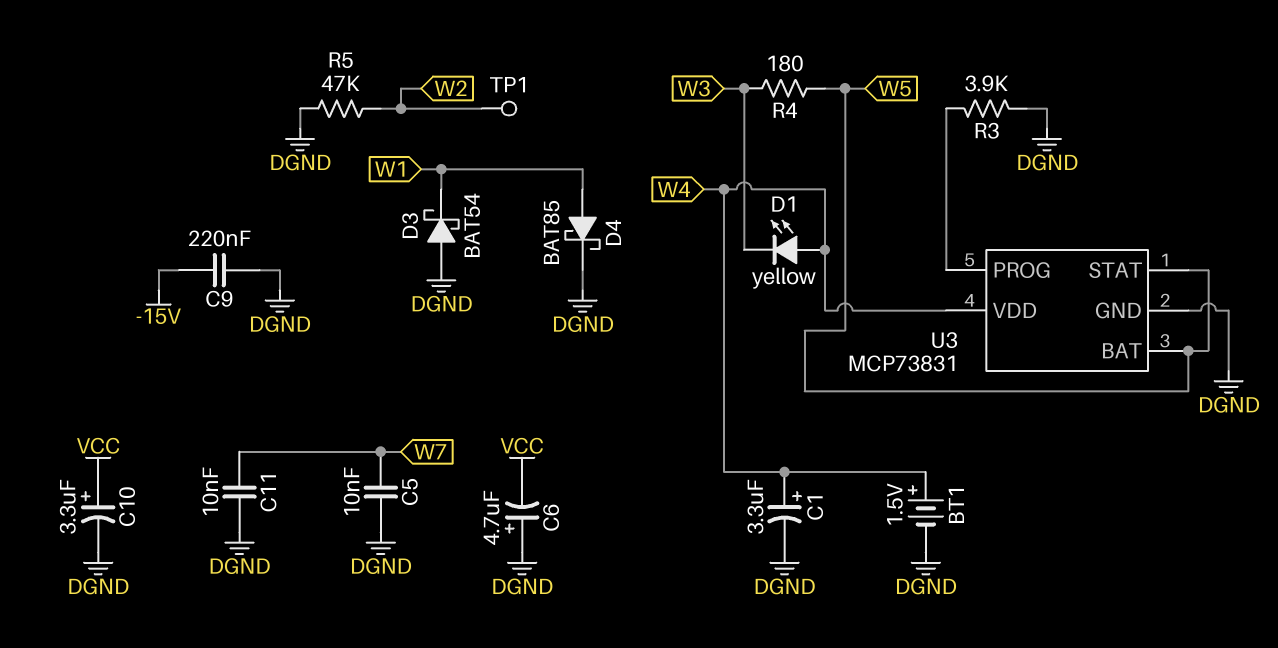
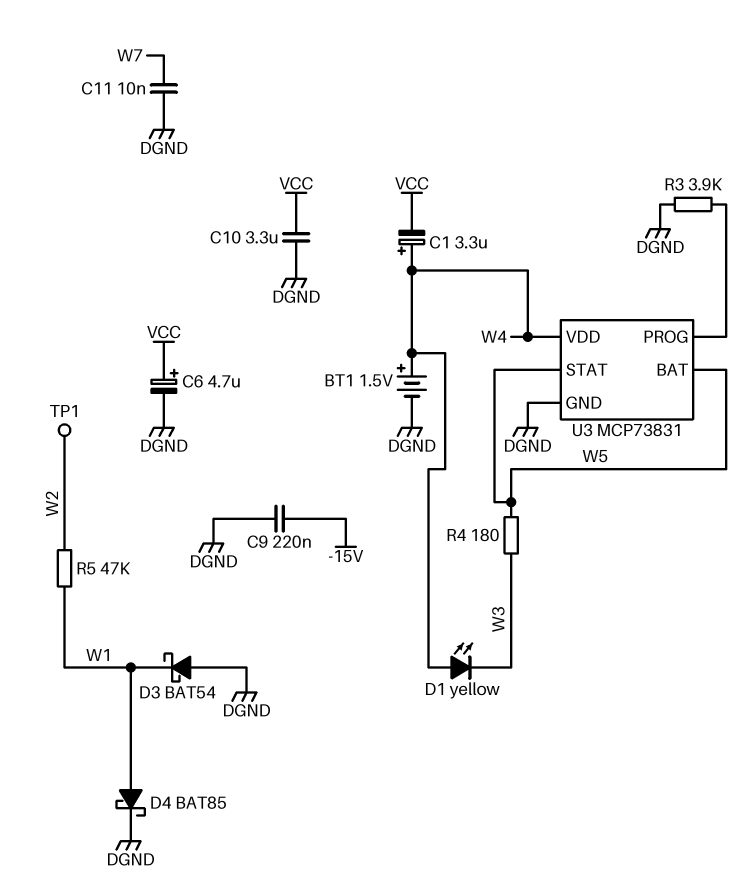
C1: 3.3uF (plus W4, minus DGND) -> 3.3uF (plus W4, minus VCC)
C5: 10nF (DGND, W7) -> none
C6: 4.7uF (plus DGND, minus VCC) -> 4.7uF (plus VCC, minus DGND)
C10: 3.3uF (plus VCC, minus DGND) -> 3.3uF (DGND, VCC)
R5: 47k (DGND, W2) -> 47k (W1, W2)

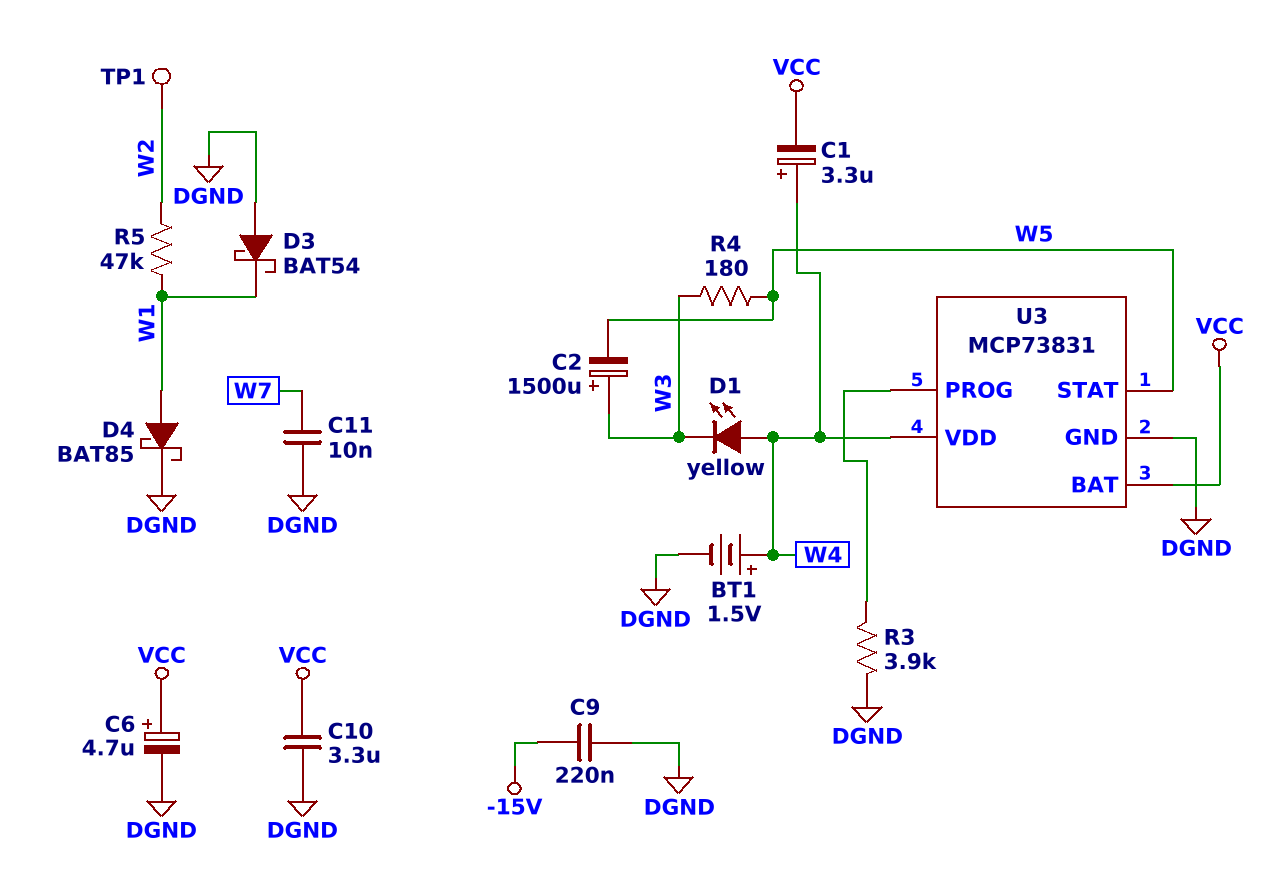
C2: none -> 1500uF (plus W3, minus W5)
U3 pin BAT: W5 -> VCC

